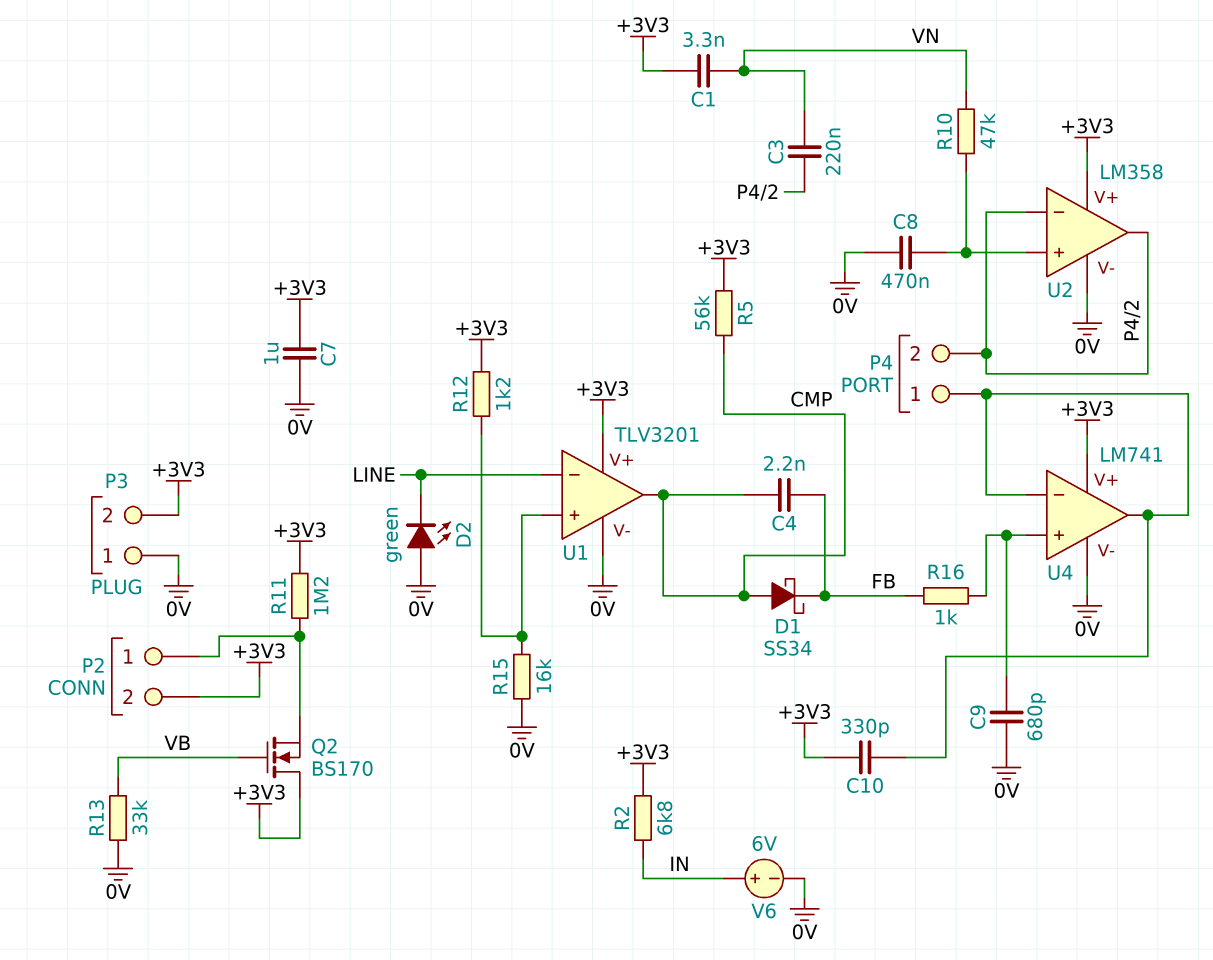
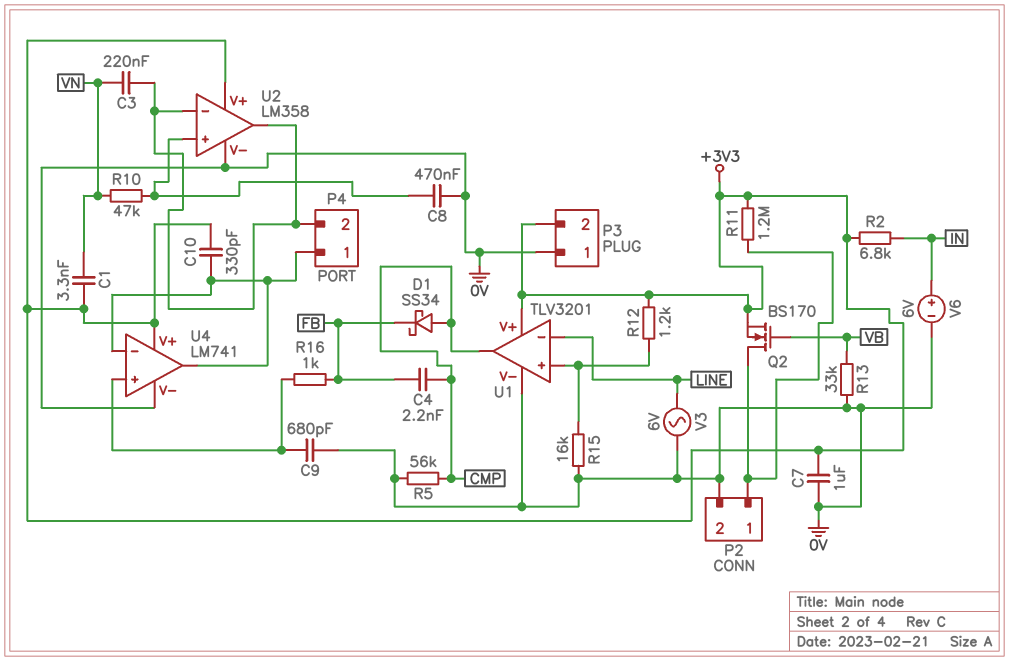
D2: LED green (A 0V, K LINE) -> none
P2 pin 2: +3V3 -> 0V
Q2: NMOS BS170 (G VB, D +3V3, S P2/1) -> NMOS BS170 (G VB, D P2/1, S +3V3)
R5: 56k (+3V3, CMP) -> 56k (0V, CMP)
V3: none -> AC 6V (0V, LINE)

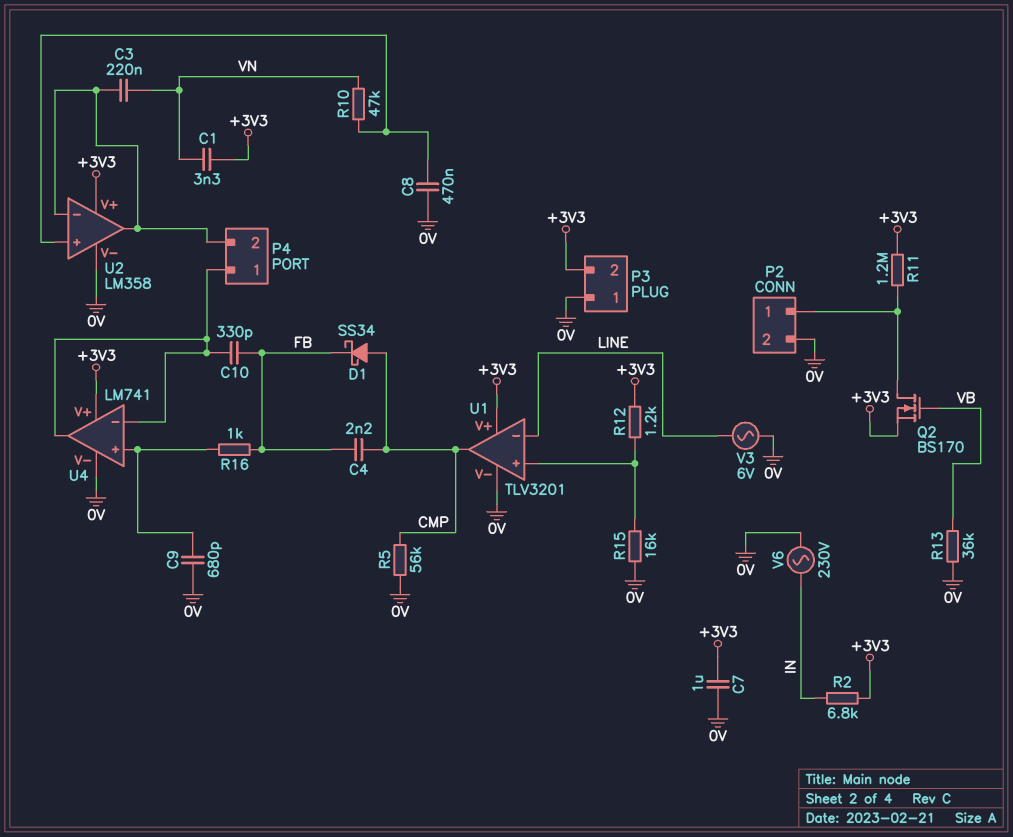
C10: 330pF (+3V3, P4/1) -> 330pF (FB, P4/1)
R13: 33k (0V, VB) -> 36k (0V, VB)
V6: 6V (plus IN, minus 0V) -> AC 230V (0V, IN)

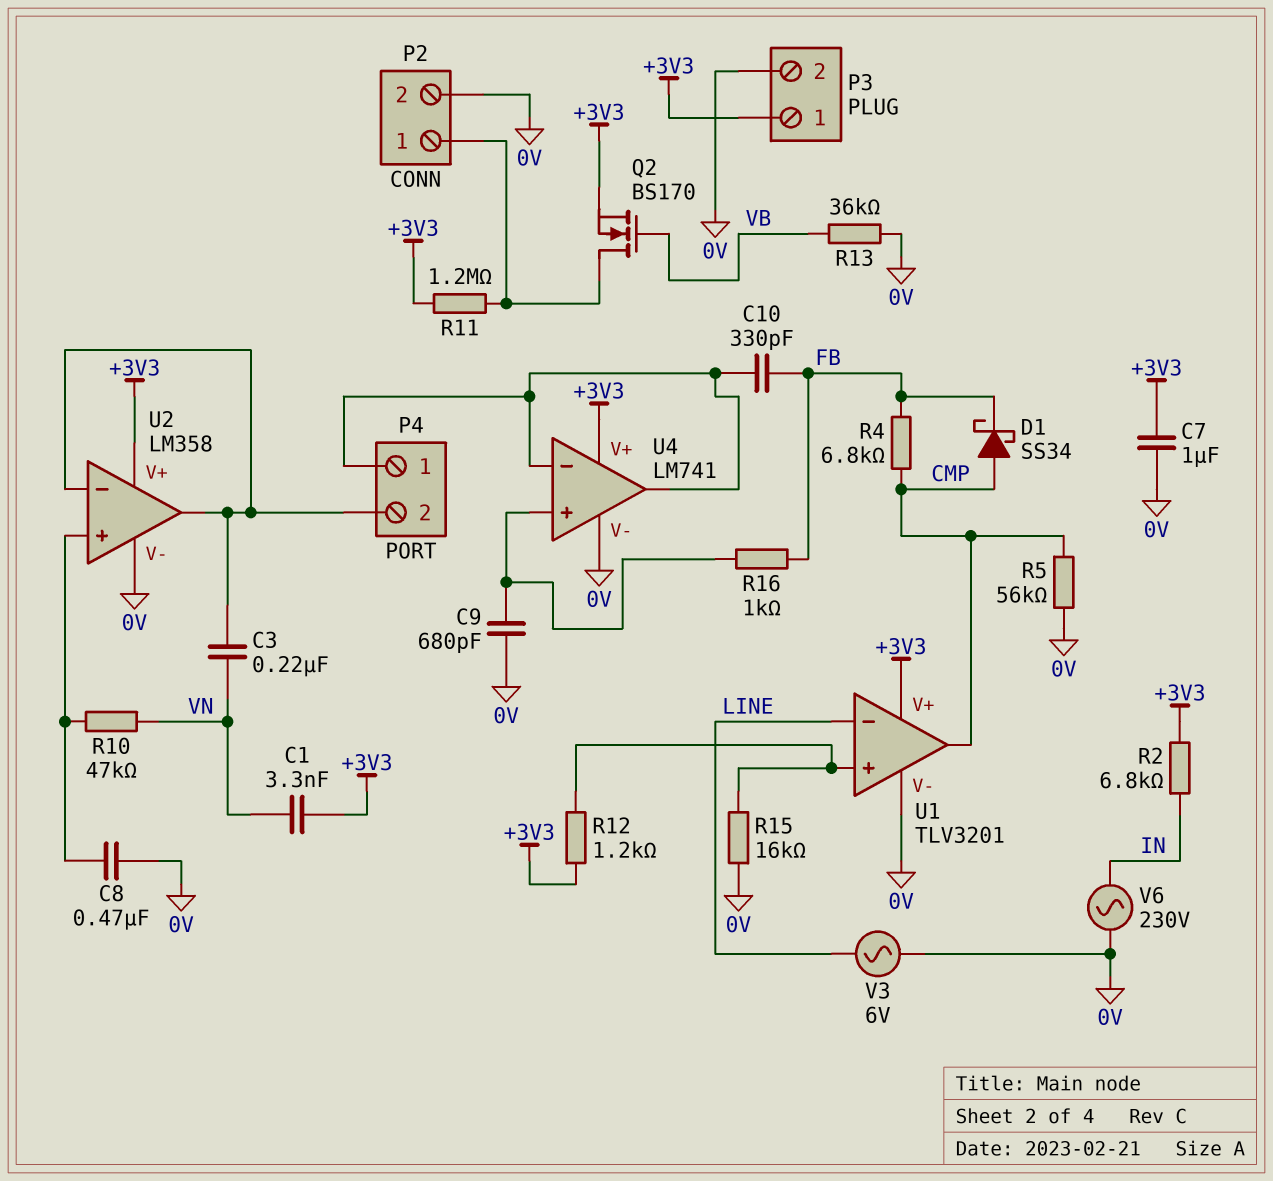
C4: 2.2nF (CMP, FB) -> none
P3 pin 1: 0V -> +3V3
P3 pin 2: +3V3 -> 0V
R4: none -> 6.8k (CMP, FB)

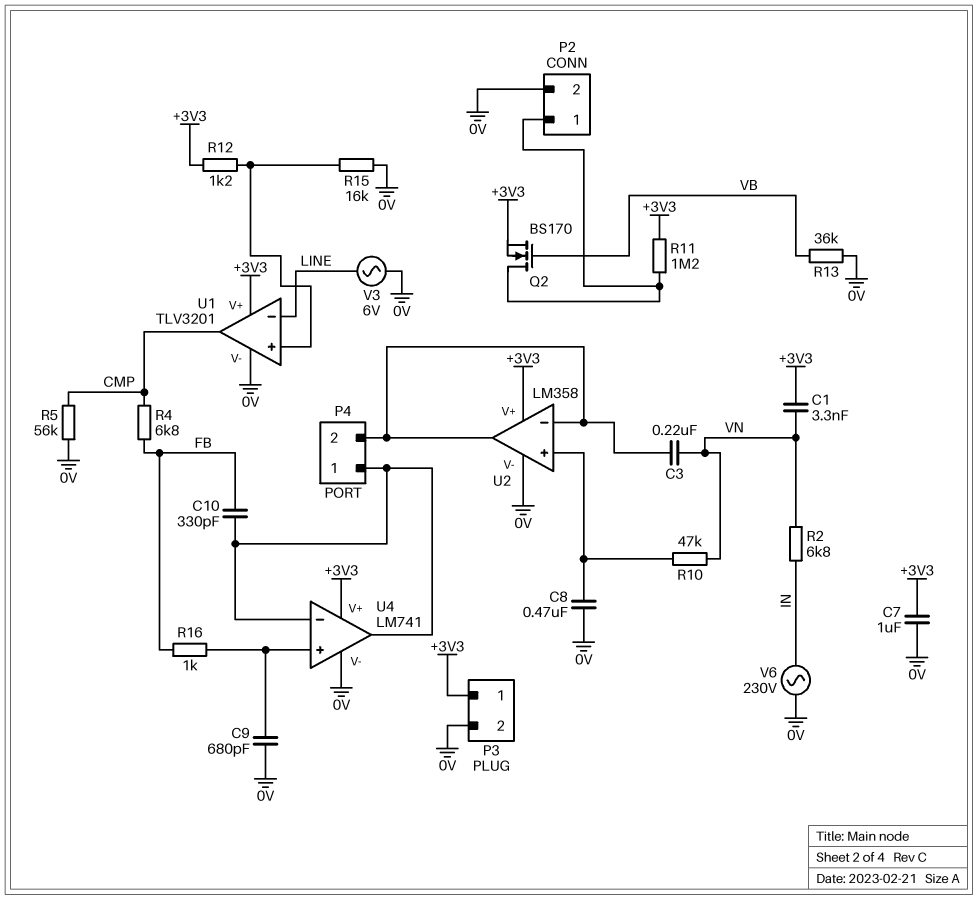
D1: schottky SS34 (A CMP, K FB) -> none
R2: 6.8k (+3V3, IN) -> 6.8k (IN, VN)

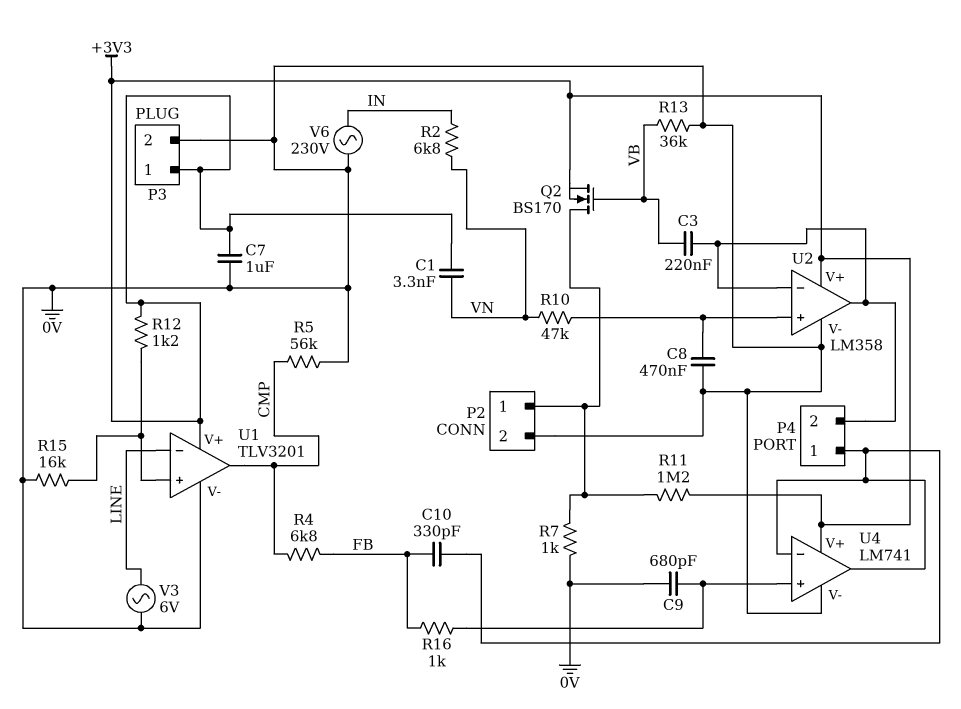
C3: 220nF (P4/2, VN) -> 220nF (P4/2, VB)
R7: none -> 1k (0V, P2/1)

